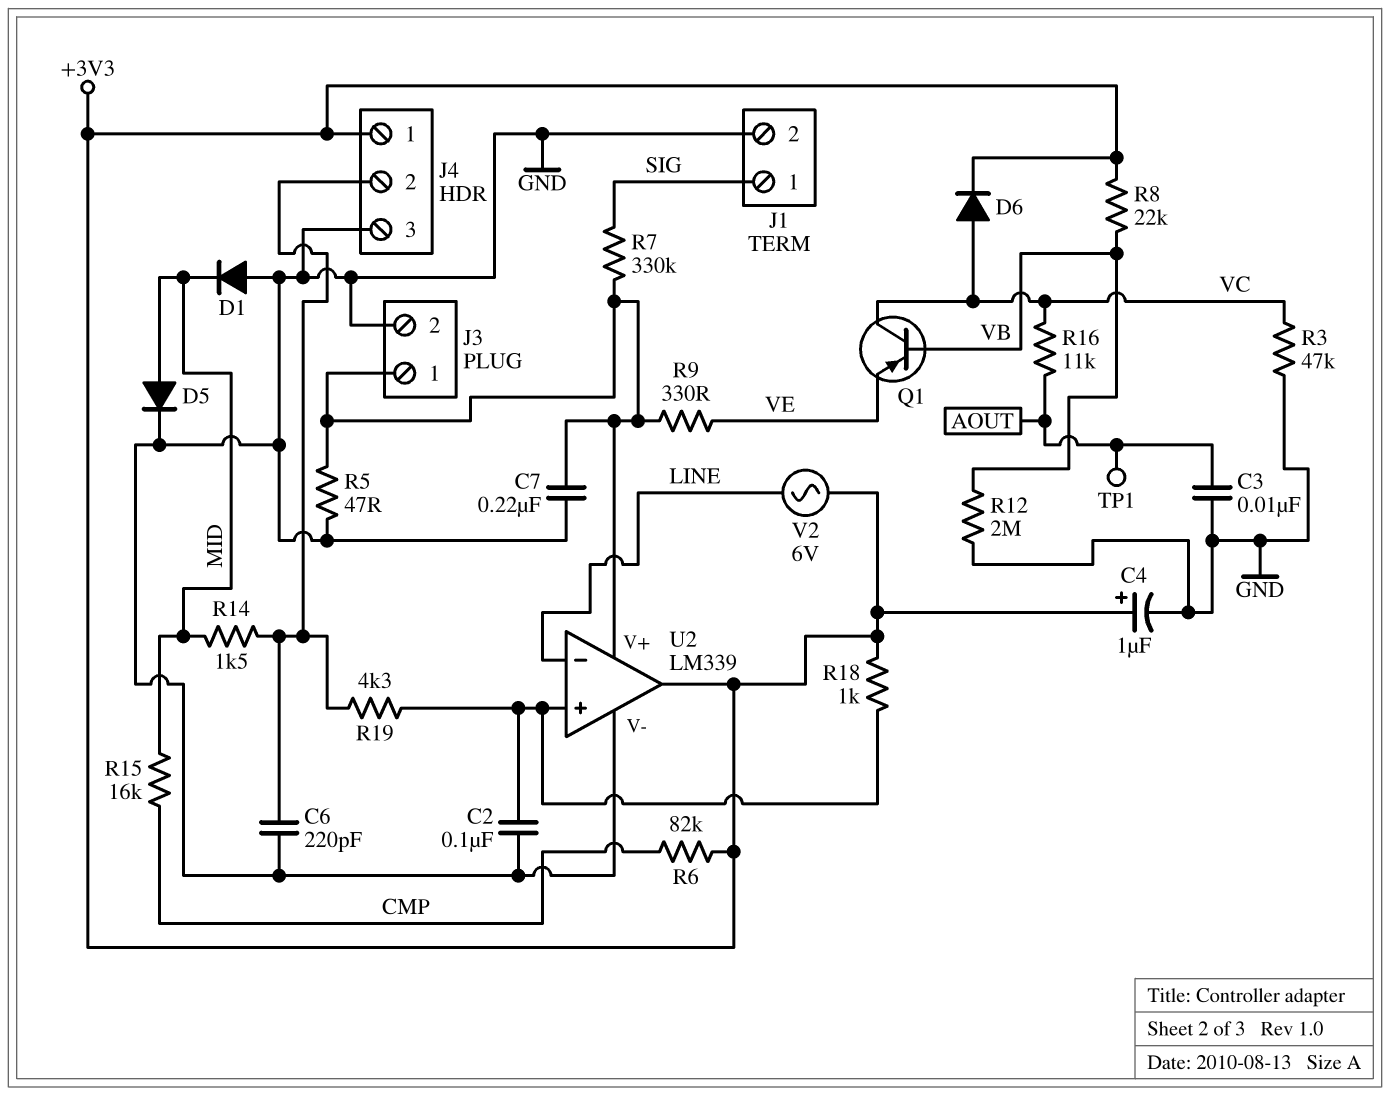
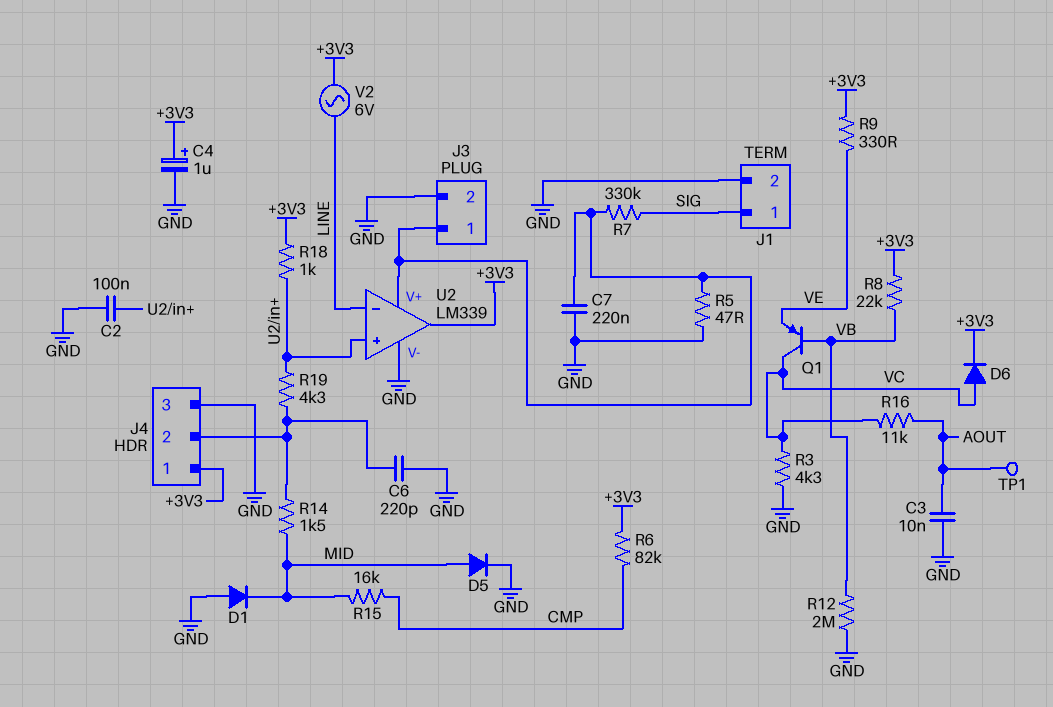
R3: 47k (GND, VC) -> 4.3k (GND, VC)
R9: 330 (J3/1, VE) -> 330 (+3V3, VE)

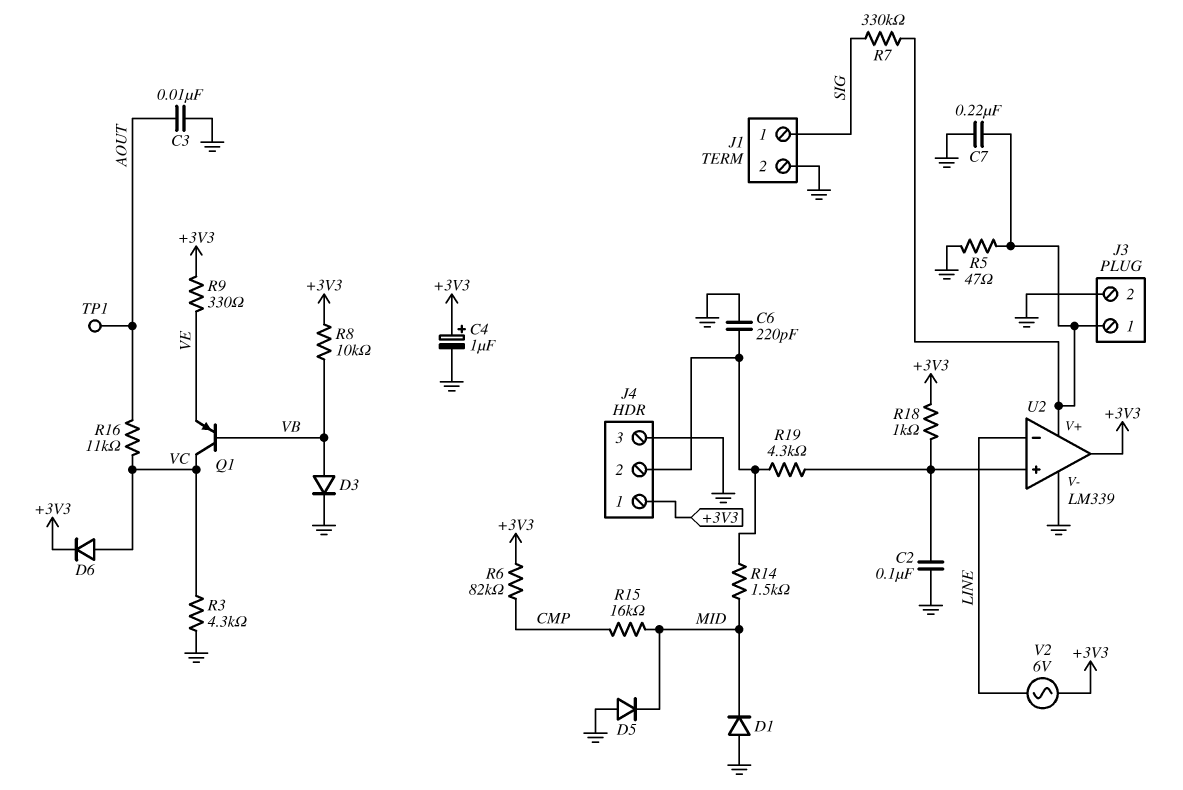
D3: none -> diode (A VB, K GND)
D5: diode (A MID, K GND) -> diode (A GND, K MID)
R8: 22k (+3V3, VB) -> 10k (+3V3, VB)
R12: 2M (GND, VB) -> none

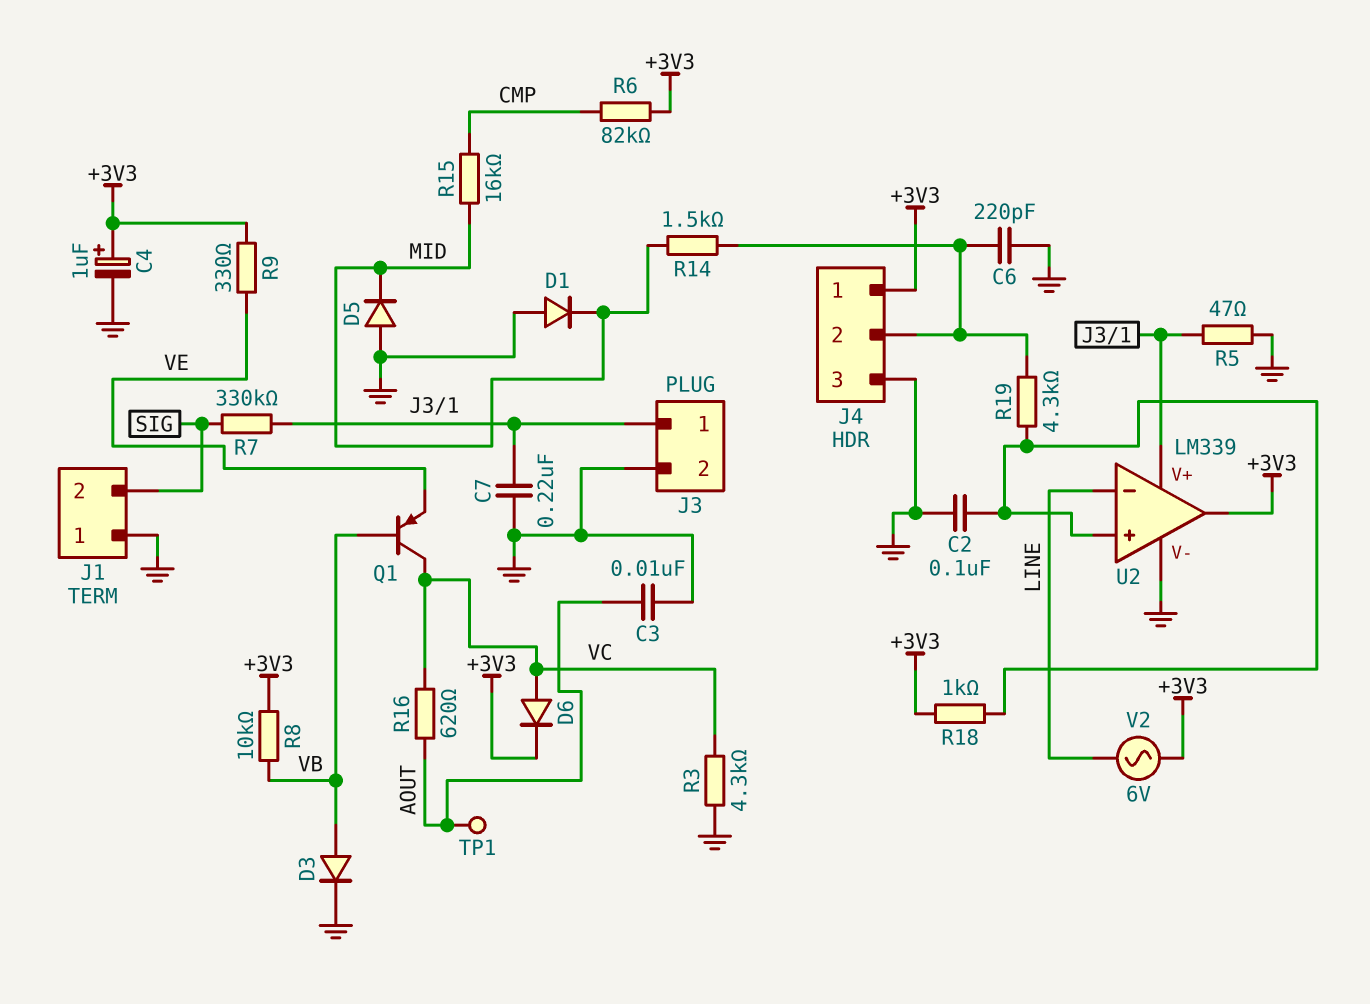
J1 pin 1: SIG -> GND
J1 pin 2: GND -> SIG
R16: 11k (AOUT, VC) -> 620 (AOUT, VC)

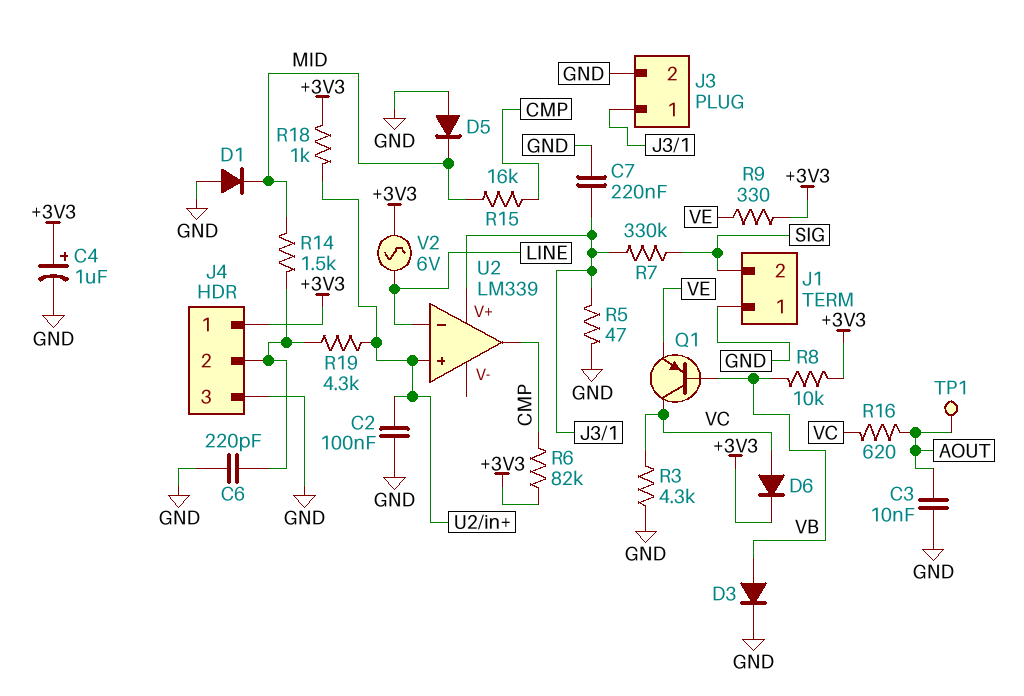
U2 pin V-: GND -> none
U2 pin out: +3V3 -> CMP

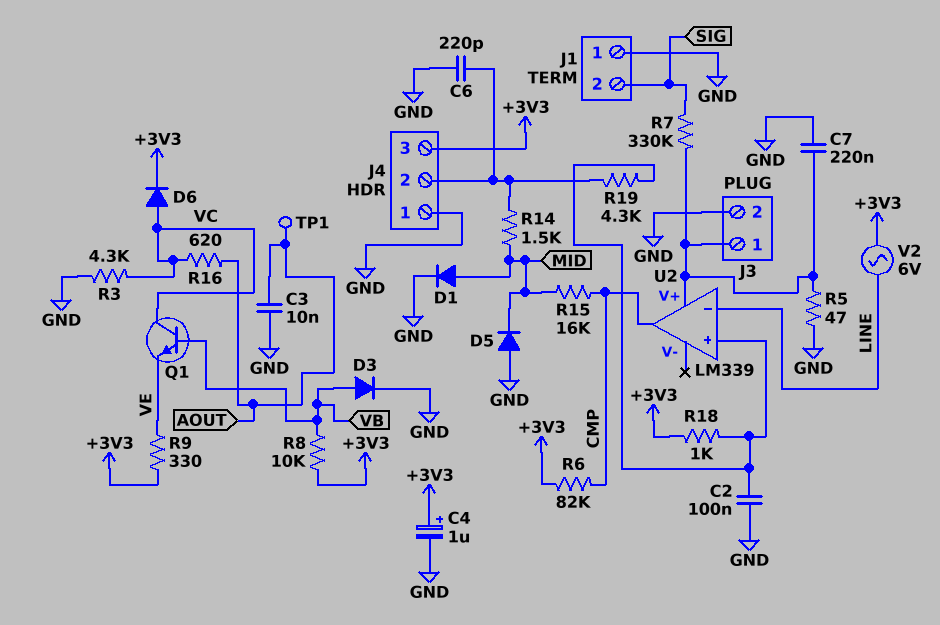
D1: diode (A GND, K MID) -> diode (A MID, K GND)
J4 pin 1: +3V3 -> GND
J4 pin 3: GND -> +3V3
Q1: PNP (B VB, C VC, E VE) -> NPN (B VB, C VC, E VE)

